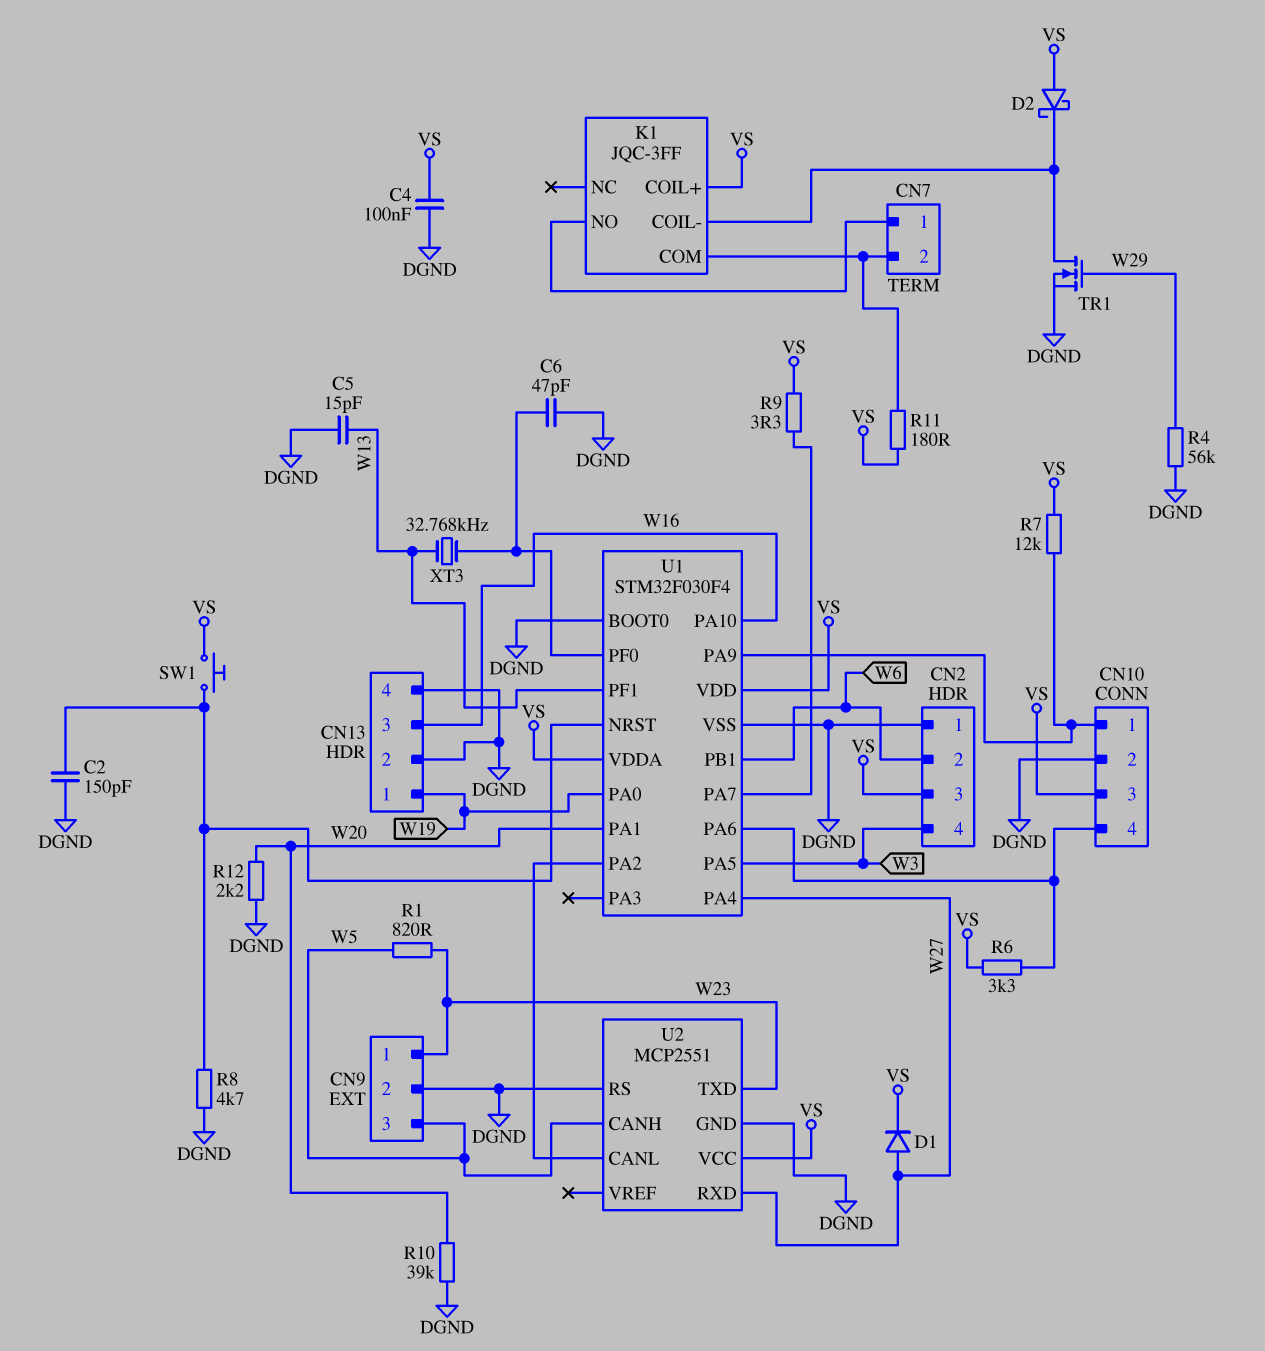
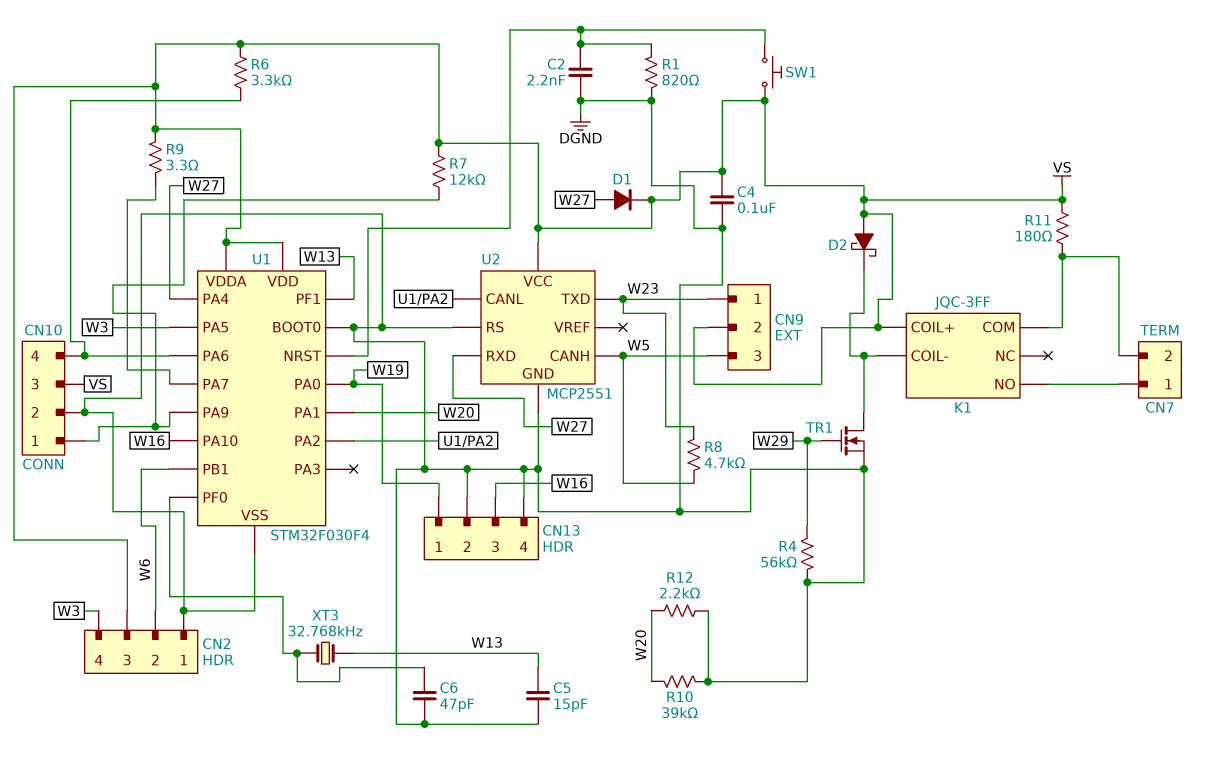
C2: 150pF (DGND, U1/NRST) -> 2.2nF (DGND, U1/NRST)
CN9 pin 2: DGND -> VS
R1: 820 (W5, W23) -> 820 (DGND, U1/NRST)
R8: 4.7k (DGND, U1/NRST) -> 4.7k (W5, W23)

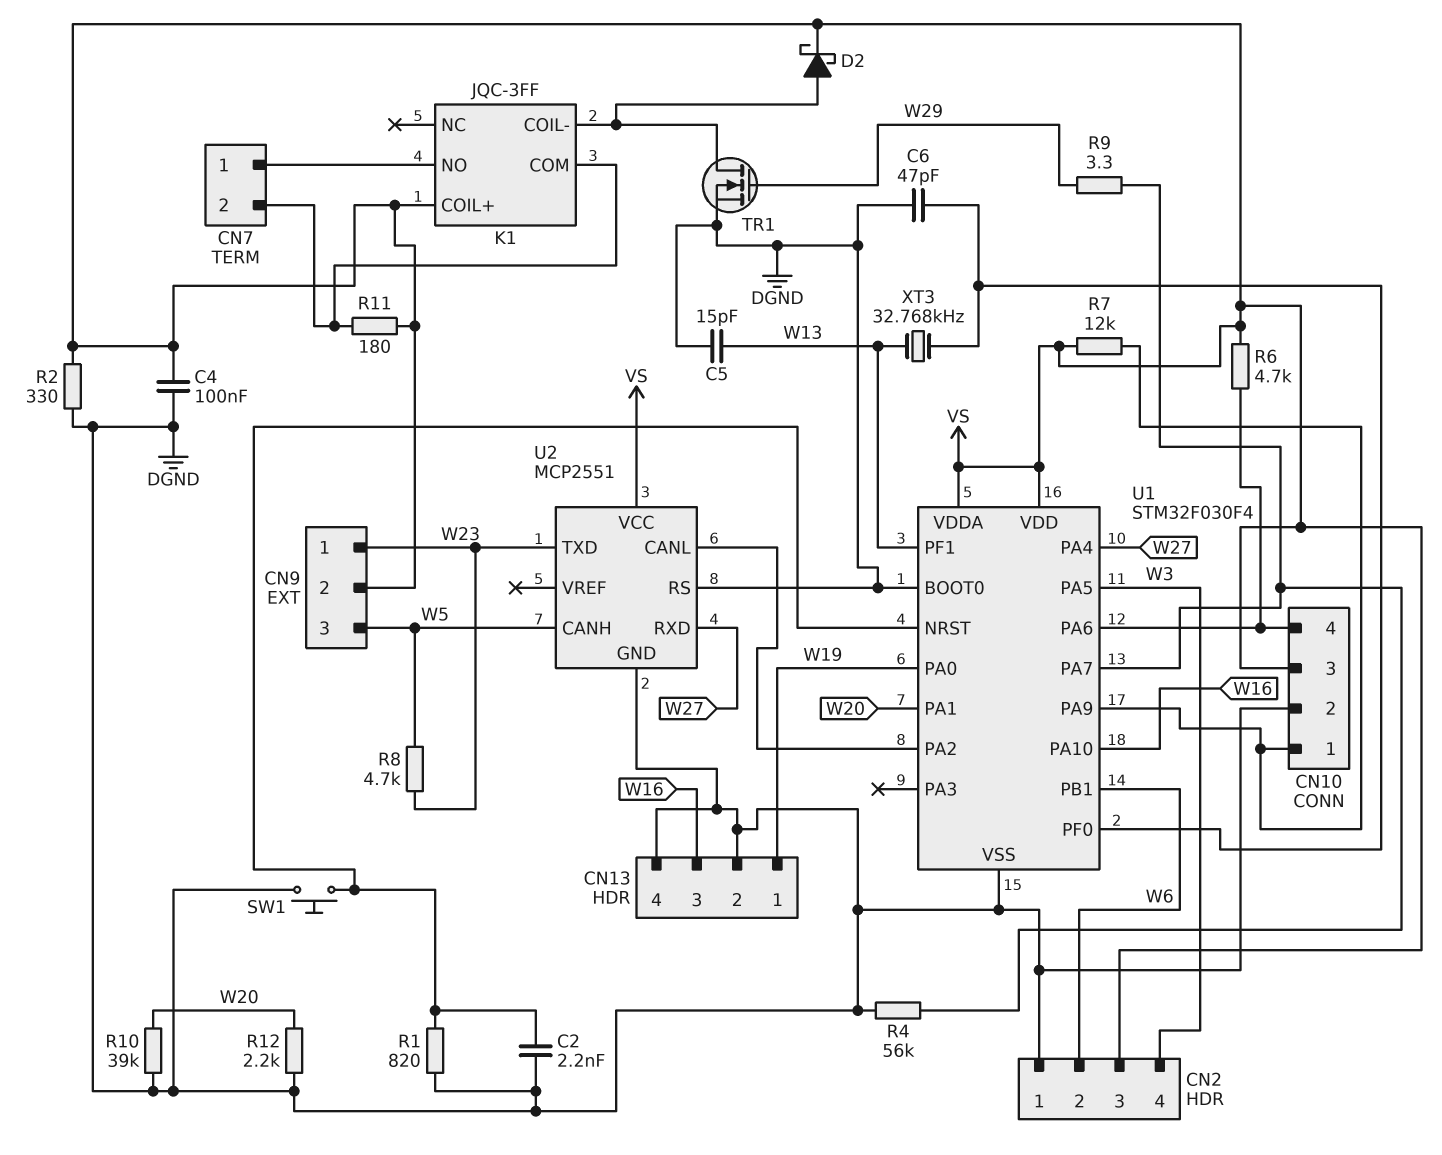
D1: diode (A W27, K VS) -> none
D2: schottky (A VS, K K1/COIL-) -> schottky (A K1/COIL-, K VS)
R2: none -> 330 (DGND, VS)
R4: 56k (DGND, W29) -> 56k (DGND, U1/PA7)
R6: 3.3k (CN10/4, VS) -> 4.7k (CN10/4, VS)
R9: 3.3 (U1/PA7, VS) -> 3.3 (U1/PA7, W29)
SW1: button (U1/NRST, VS) -> button (DGND, U1/NRST)

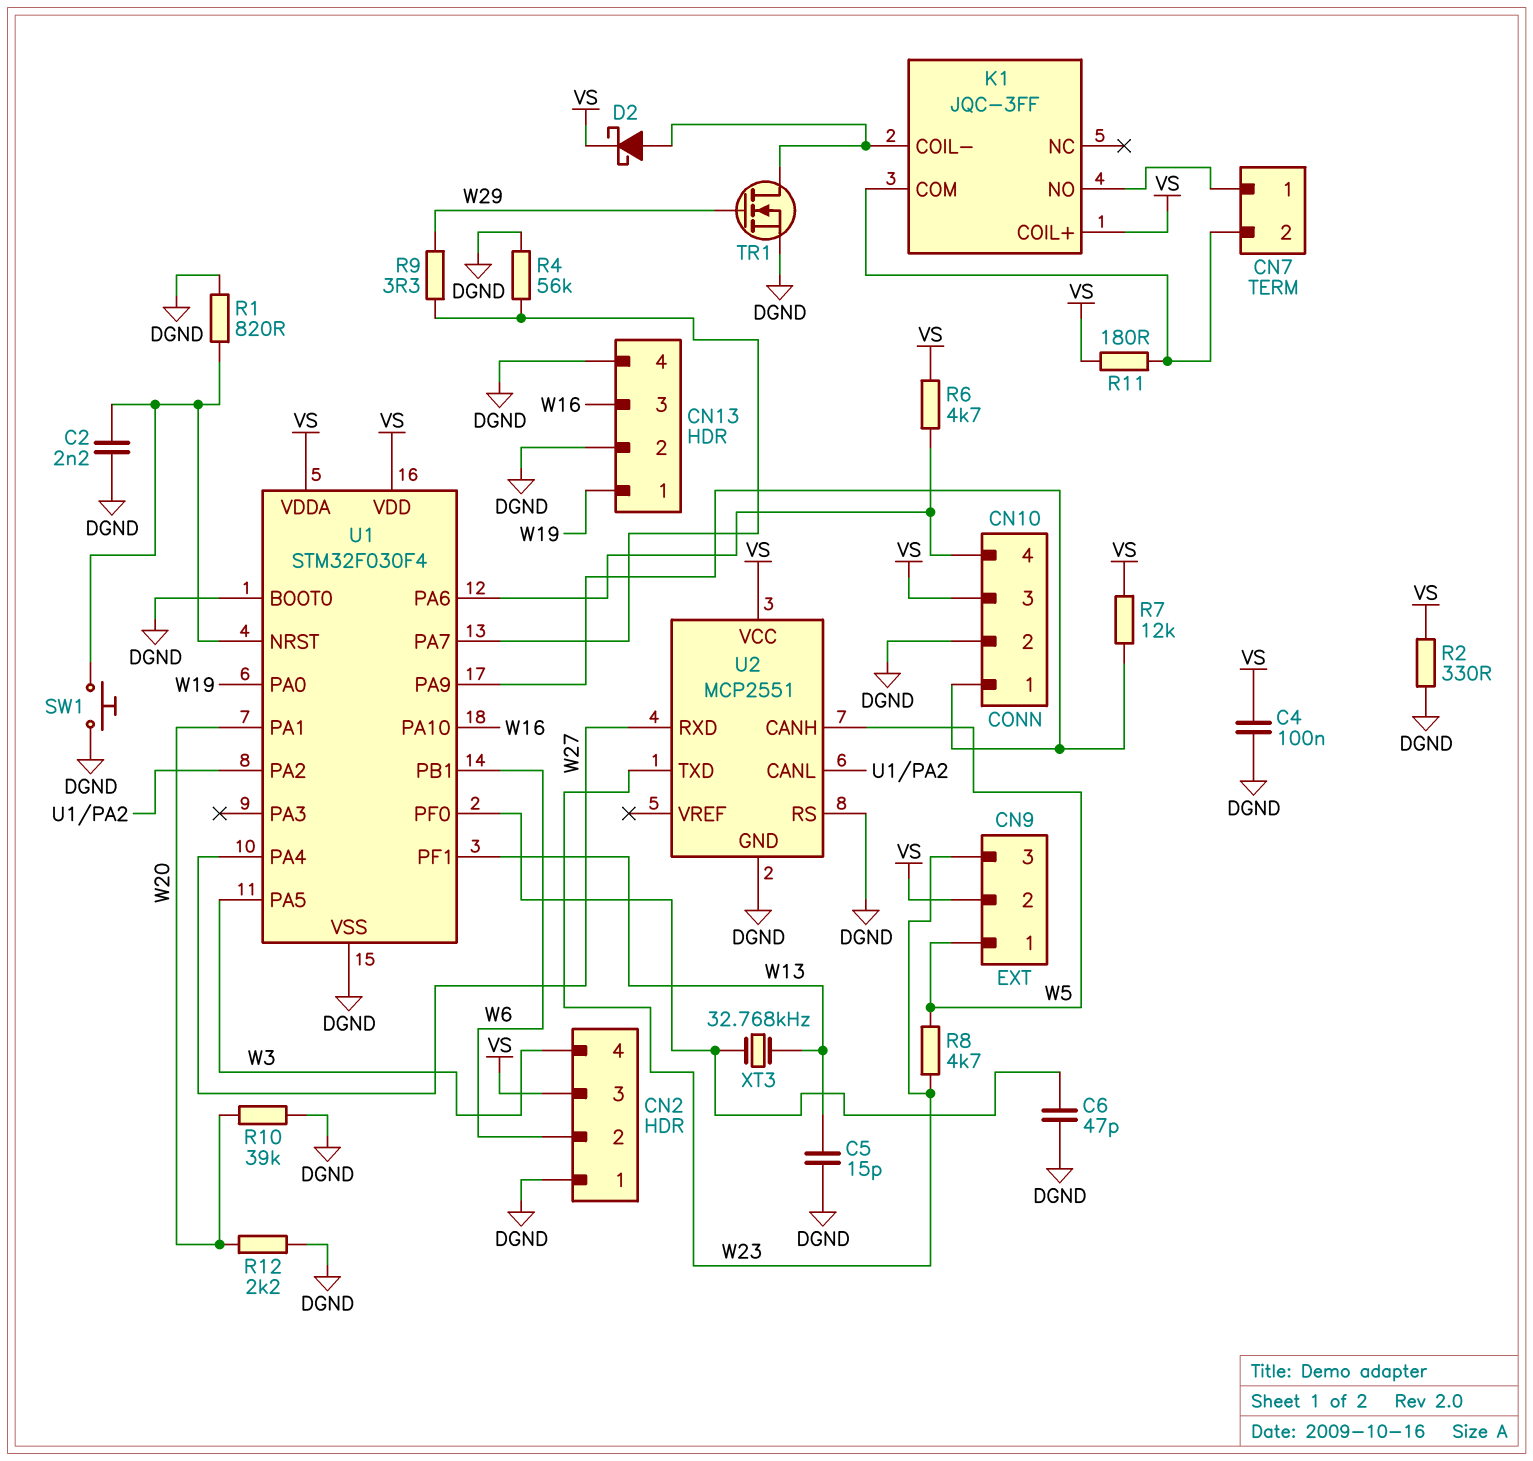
CN9 pin 1: W23 -> W5
CN9 pin 3: W5 -> W23

